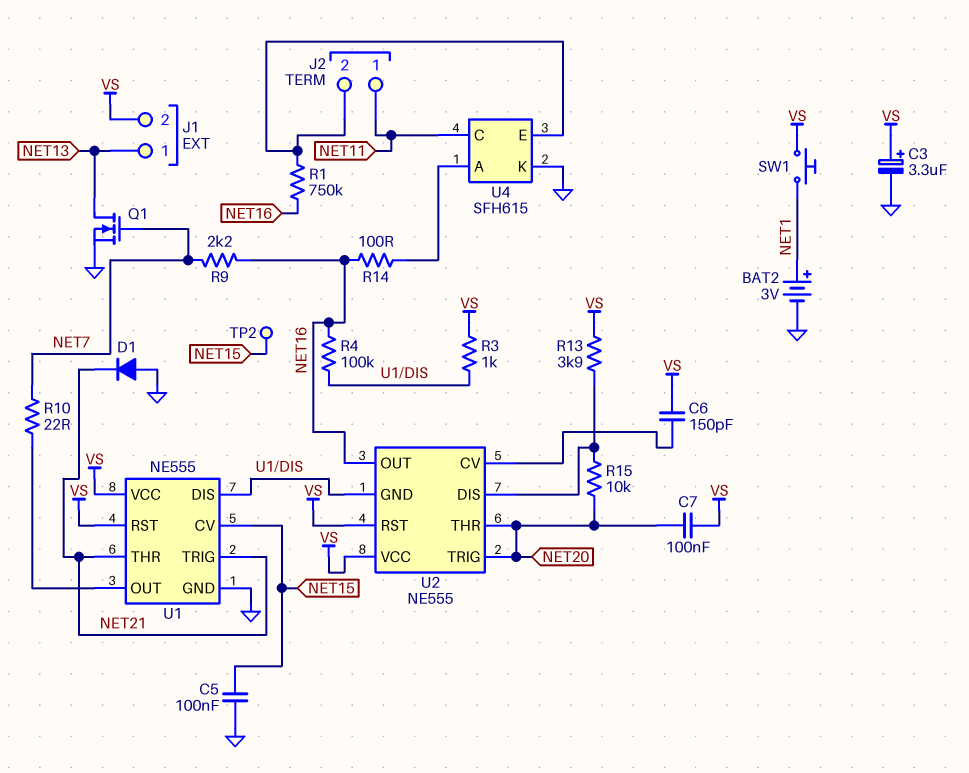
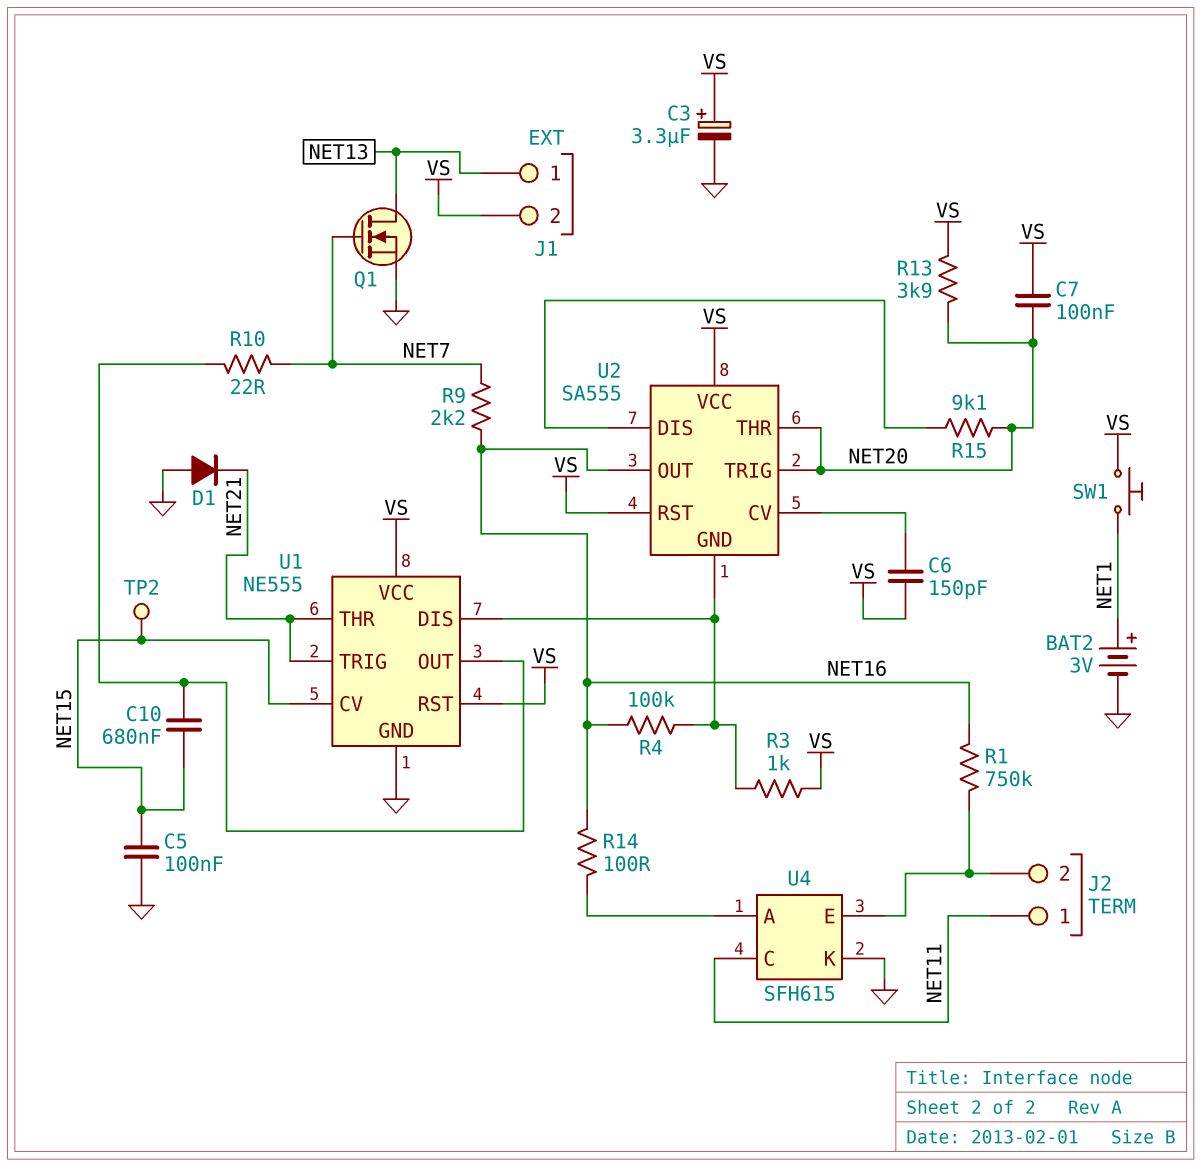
C10: none -> 680nF (NET15, U1/OUT)
R13: 3.9k (U2/DIS, VS) -> 3.9k (NET20, VS)
R15: 10k (NET20, U2/DIS) -> 9.1k (NET20, U2/DIS)
U2: NE555 -> SA555

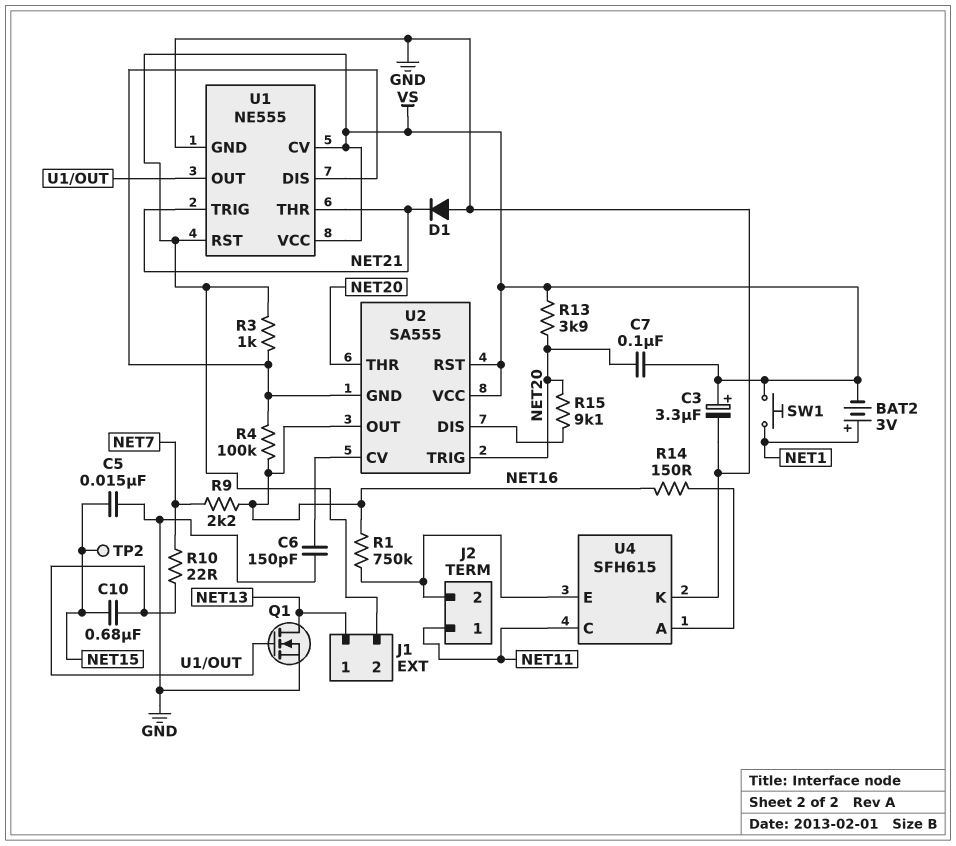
BAT2: 3V (plus NET1, minus GND) -> 3V (plus NET1, minus VS)
C5: 100nF (GND, NET15) -> 15nF (GND, NET15)
C6: 150pF (U2/CV, VS) -> 150pF (GND, U2/CV)
Q1: NMOS (G NET7, D NET13, S GND) -> NMOS (G U1/OUT, D NET13, S GND)
R14: 100 (NET16, U4/A) -> 150 (NET16, U4/A)
U1 pin CV: NET15 -> VS

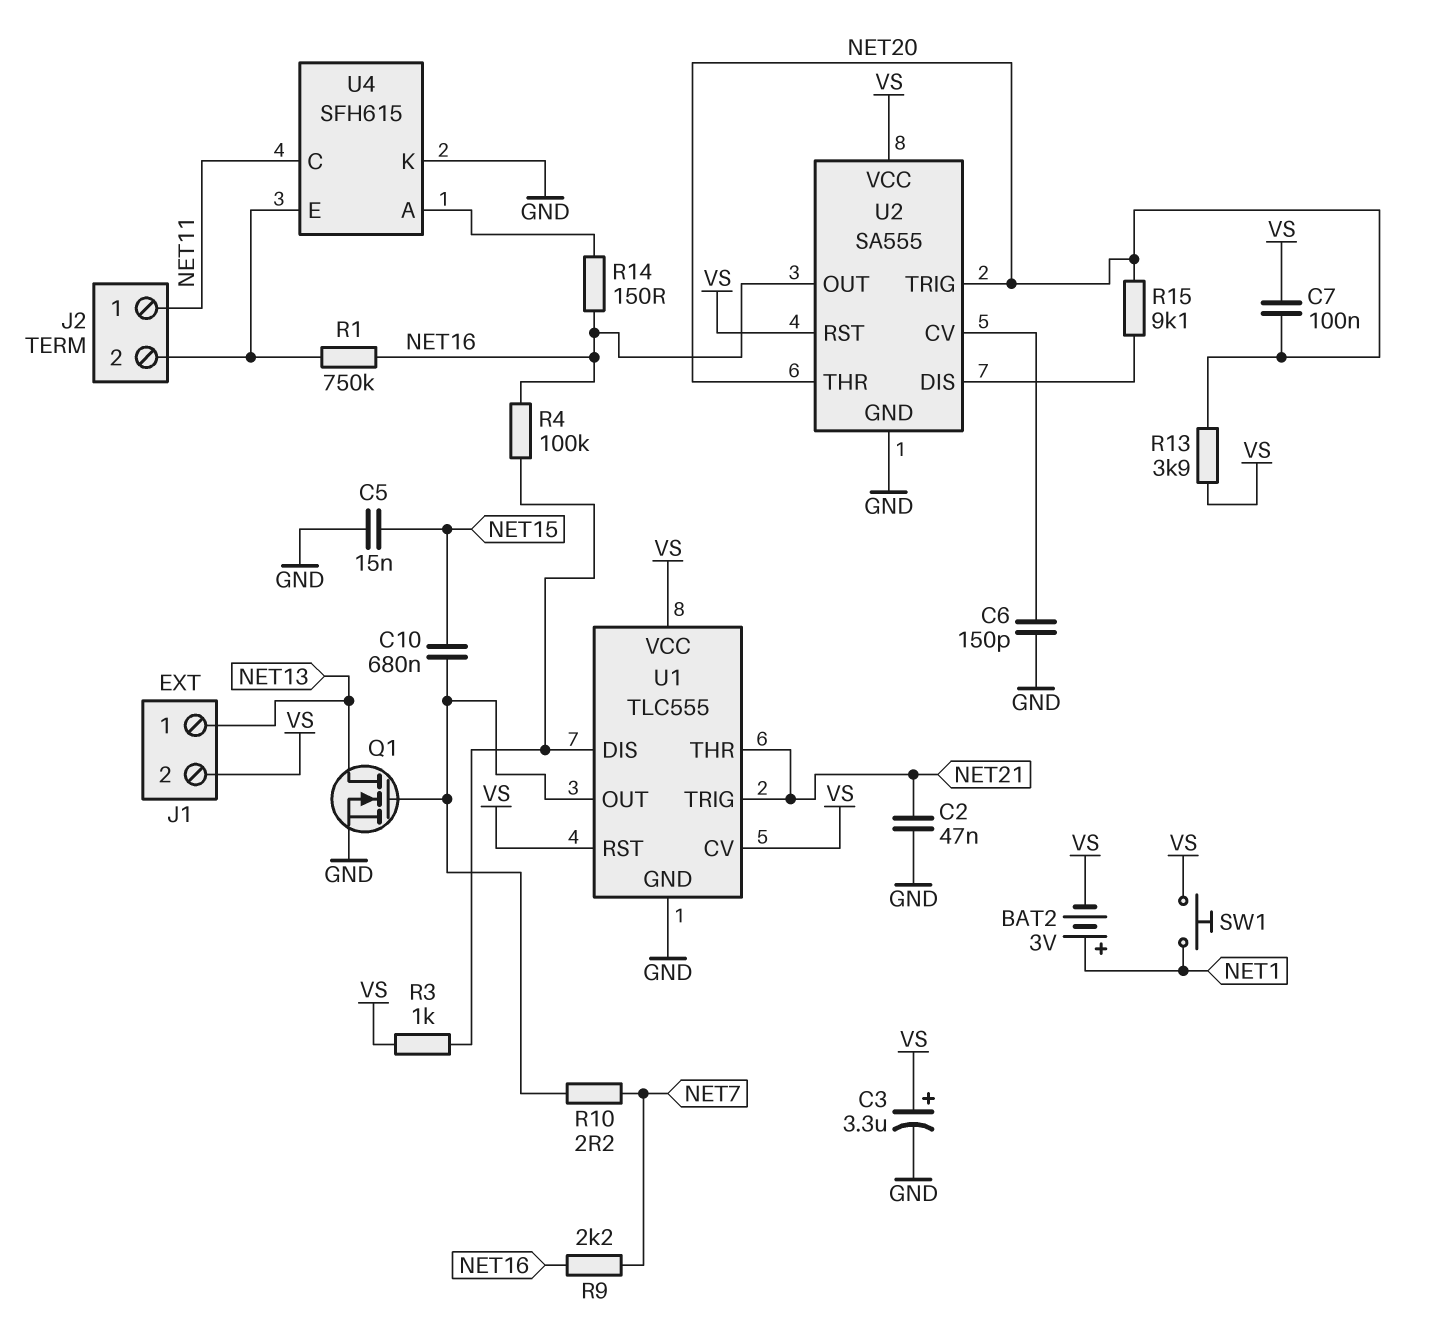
C2: none -> 47nF (GND, NET21)
D1: diode (A GND, K NET21) -> none
R10: 22 (NET7, U1/OUT) -> 2.2 (NET7, U1/OUT)
TP2: test point (NET15) -> none
U1: NE555 -> TLC555
U2 pin GND: U1/DIS -> GND

